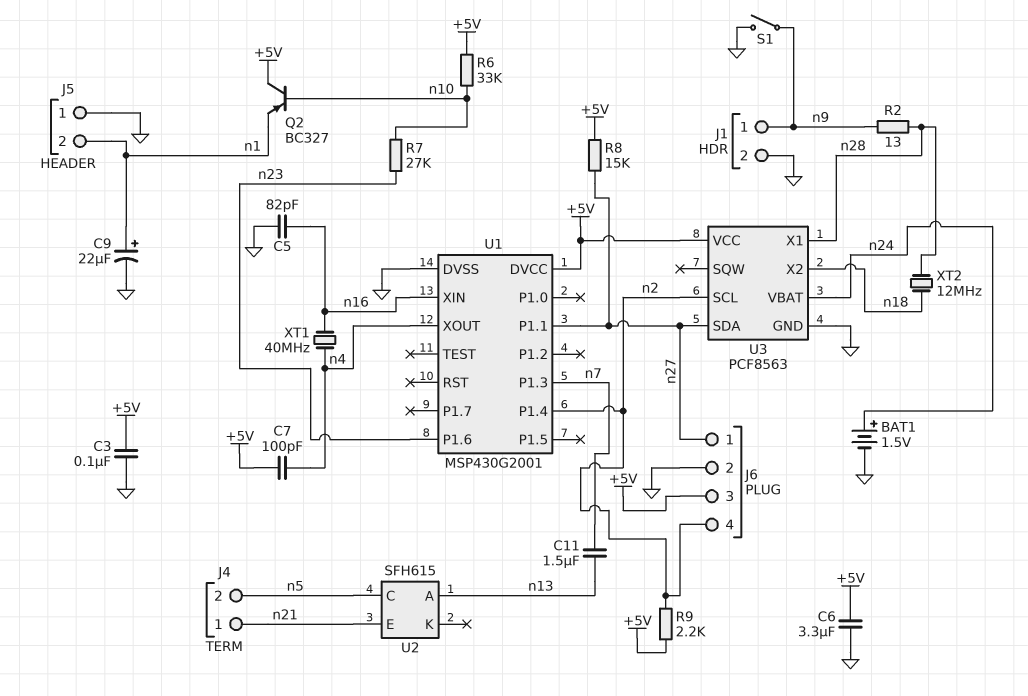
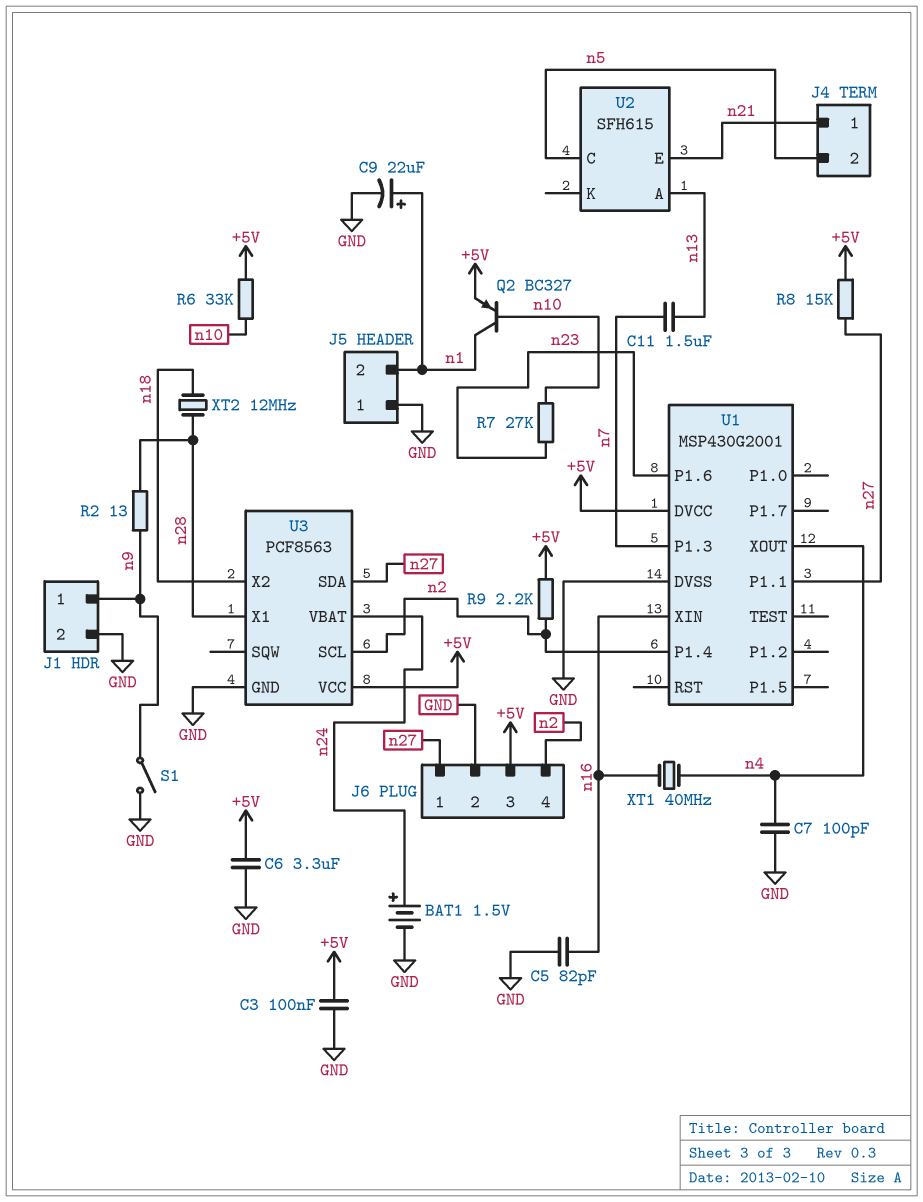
C7: 100pF (+5V, n4) -> 100pF (GND, n4)
Q2: PNP BC327 (B n10, C +5V, E n1) -> PNP BC327 (B n10, C n1, E +5V)

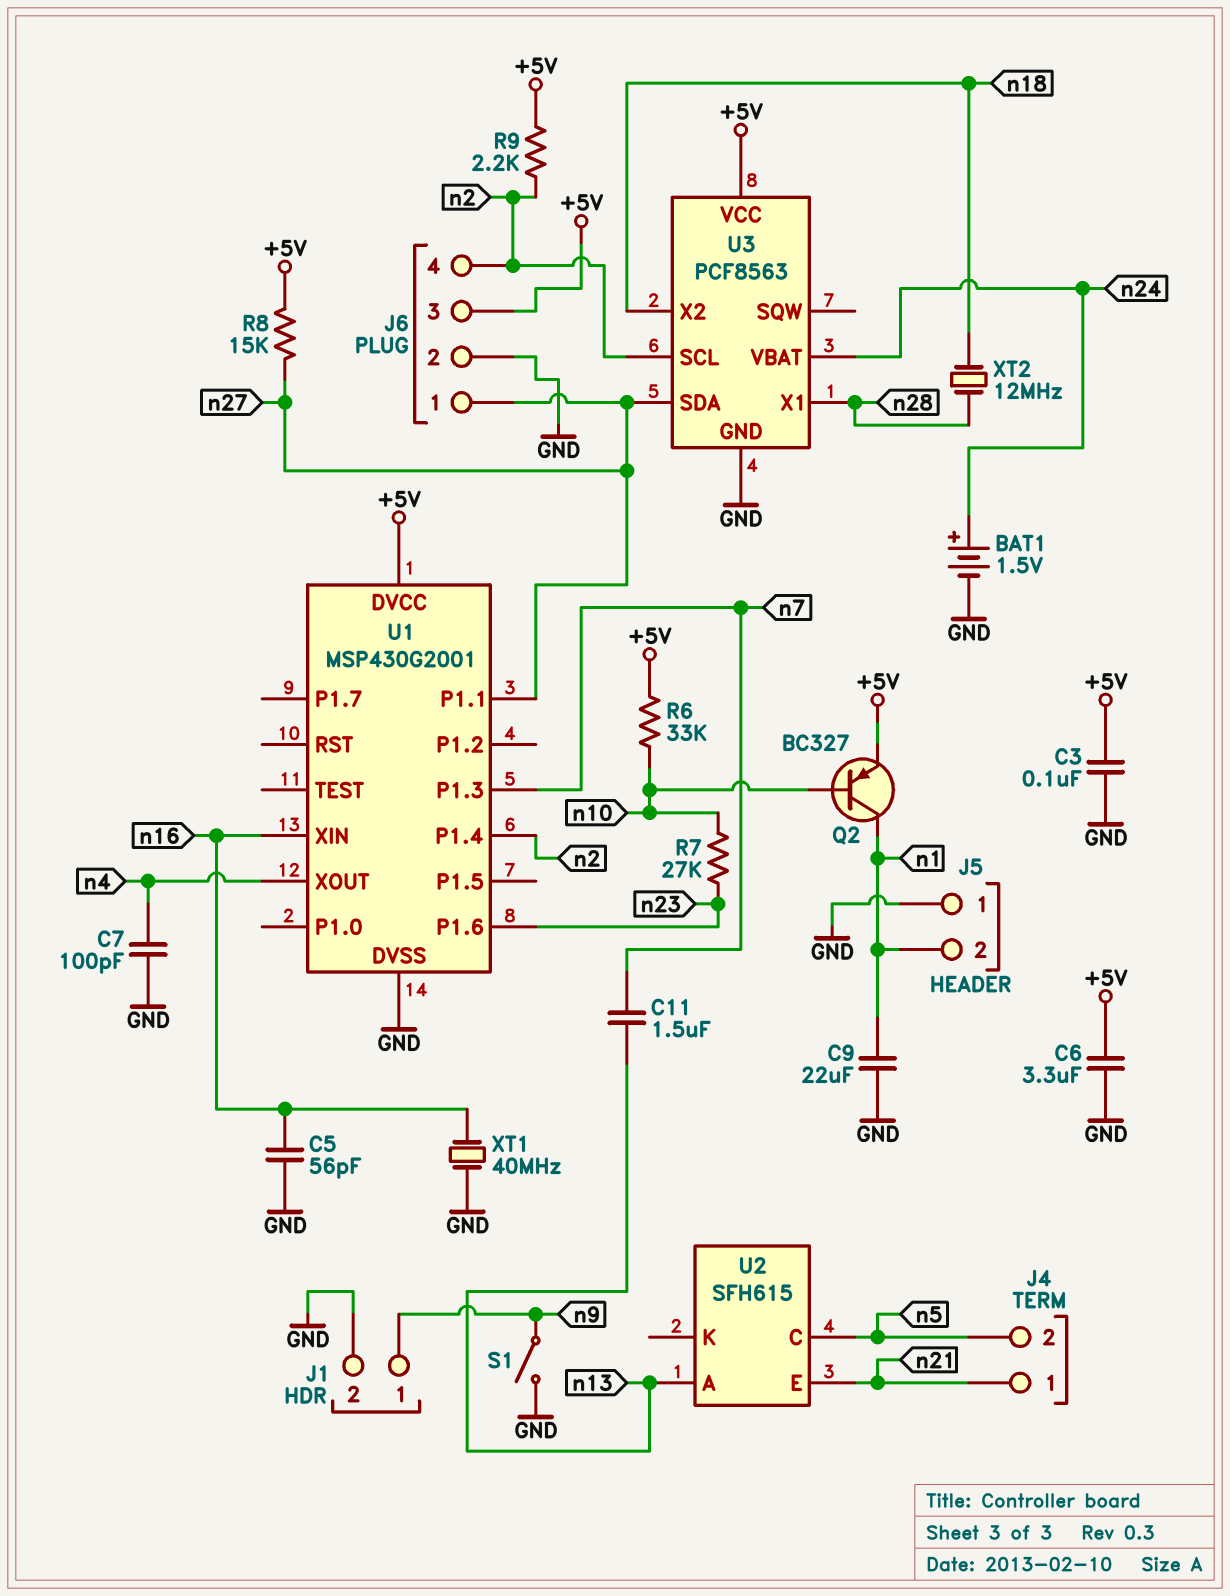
C5: 82pF (GND, n16) -> 56pF (GND, n16)
C9: 22uF (plus n1, minus GND) -> 22uF (GND, n1)
R2: 13 (n9, n28) -> none
XT1: 40MHz (n4, n16) -> 40MHz (GND, n16)

